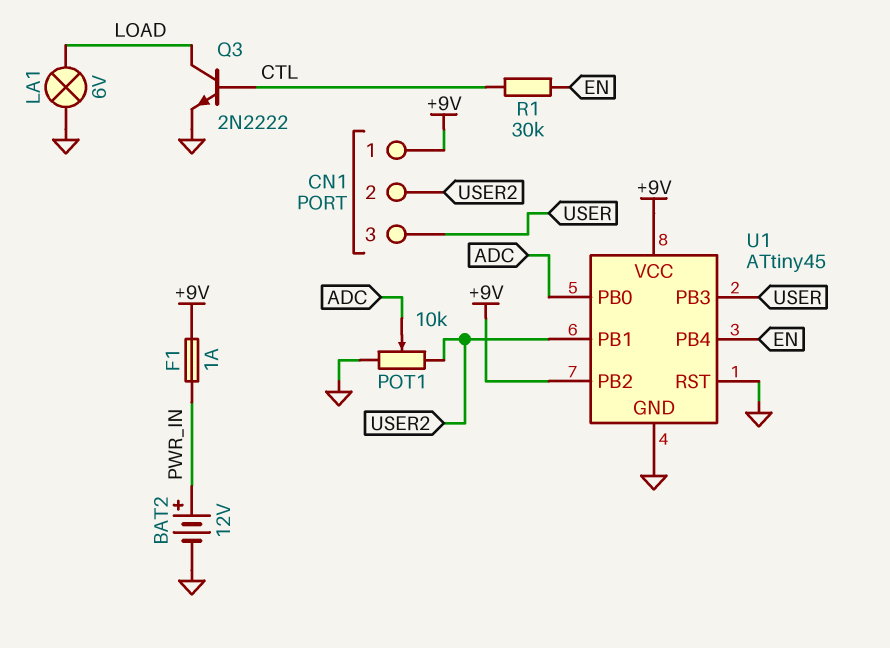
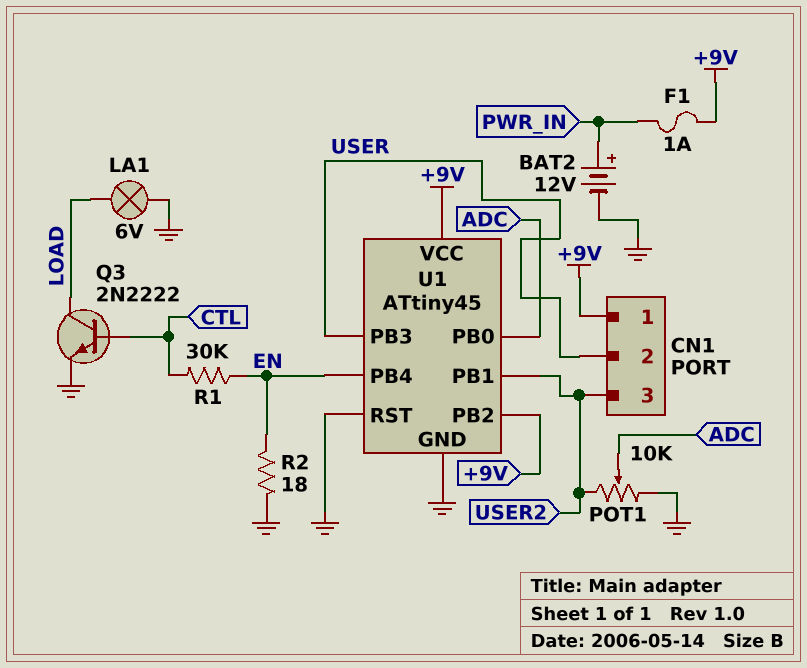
CN1 pin 2: USER2 -> USER
CN1 pin 3: USER -> USER2
R2: none -> 18 (EN, GND)

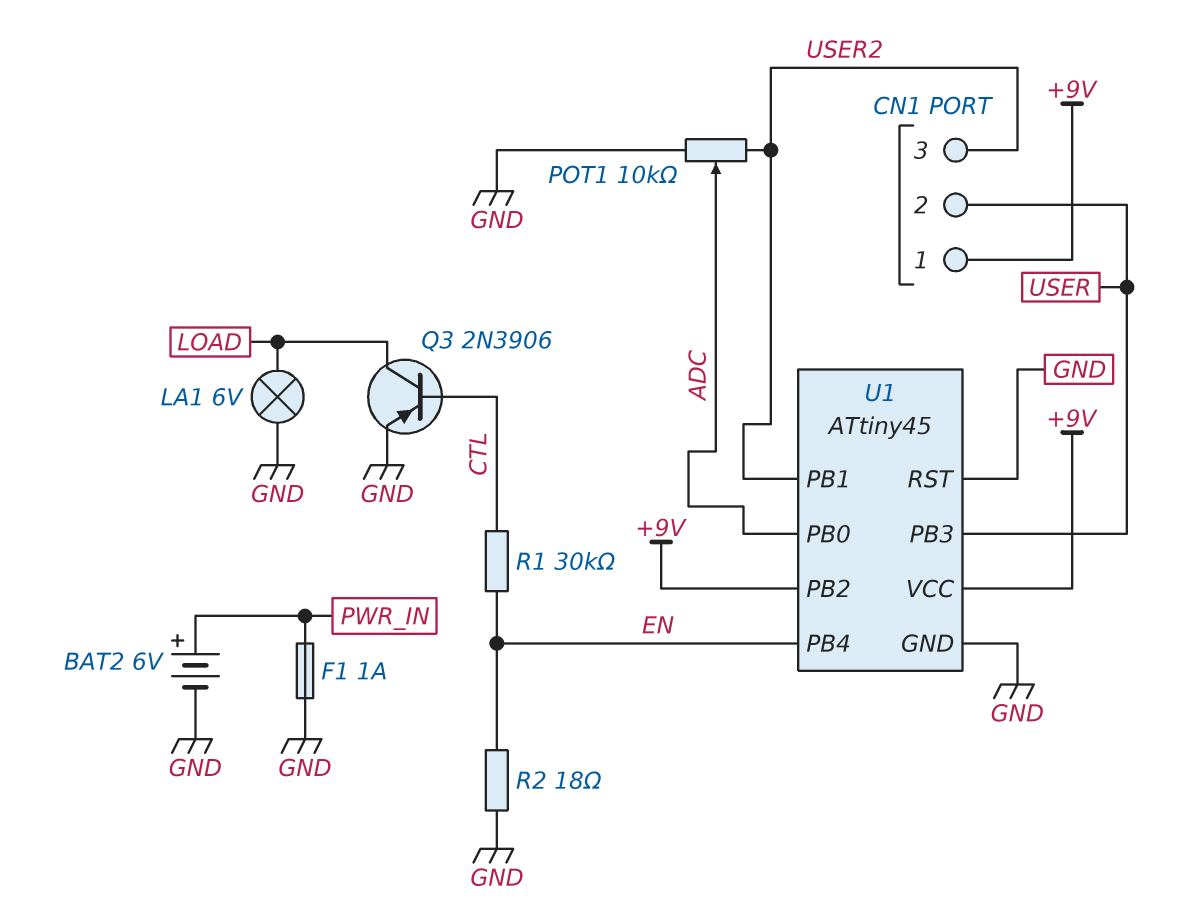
BAT2: 12V (plus PWR_IN, minus GND) -> 6V (plus PWR_IN, minus GND)
F1: 1A (+9V, PWR_IN) -> 1A (GND, PWR_IN)
Q3: NPN 2N2222 (B CTL, C LOAD, E GND) -> PNP 2N3906 (B CTL, C LOAD, E GND)

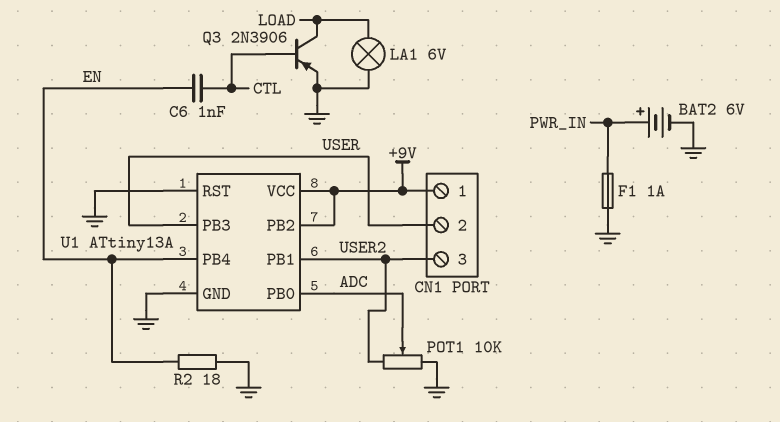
C6: none -> 1nF (CTL, EN)
R1: 30k (CTL, EN) -> none
U1: ATtiny45 -> ATtiny13A

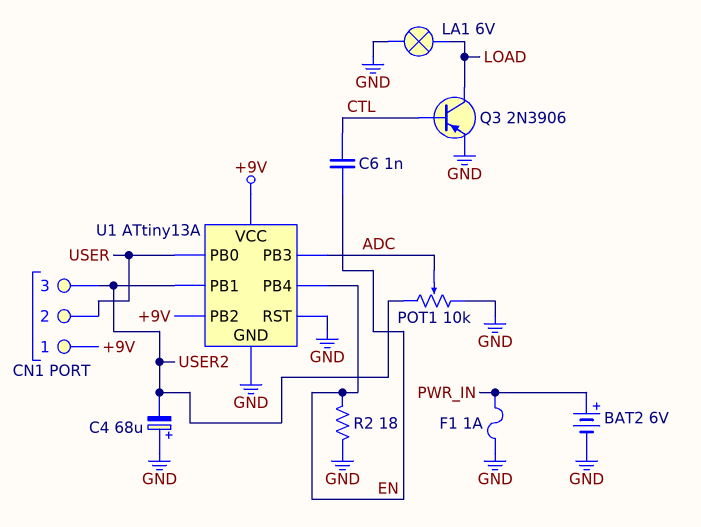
C4: none -> 68uF (plus GND, minus USER2)
U1 pin PB0: ADC -> USER
U1 pin PB3: USER -> ADC

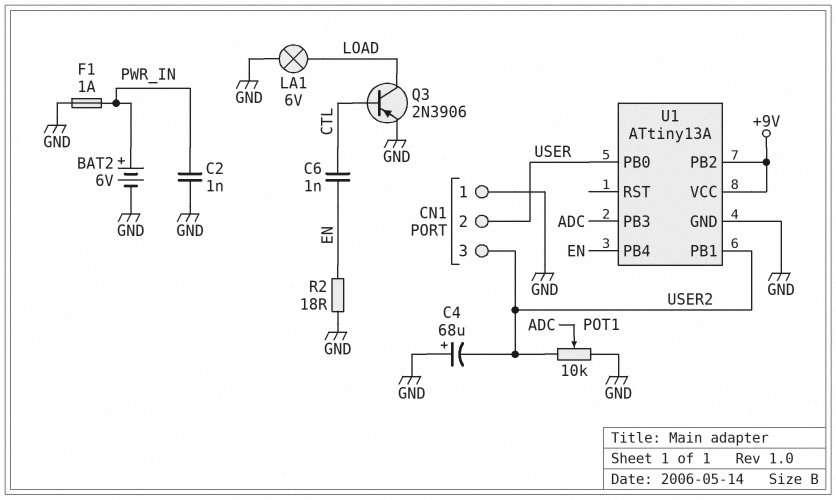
C2: none -> 1nF (GND, PWR_IN)
CN1 pin 1: +9V -> GND
U1 pin RST: GND -> none

